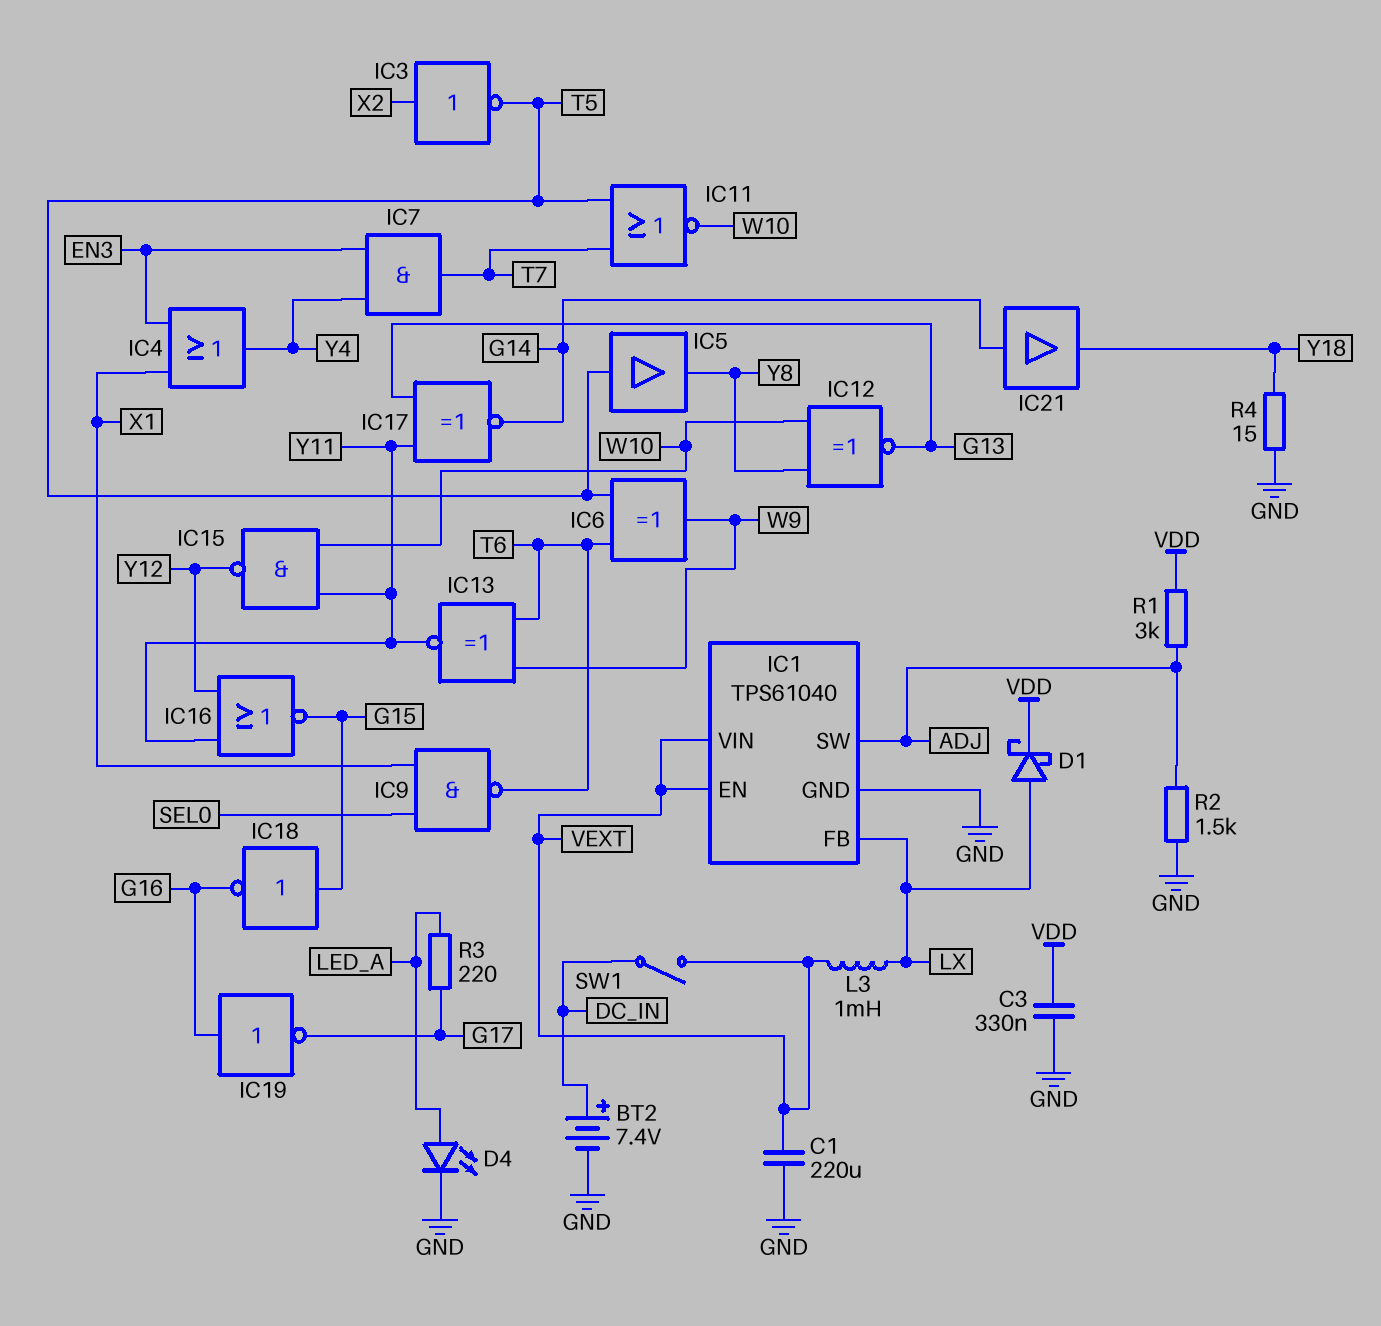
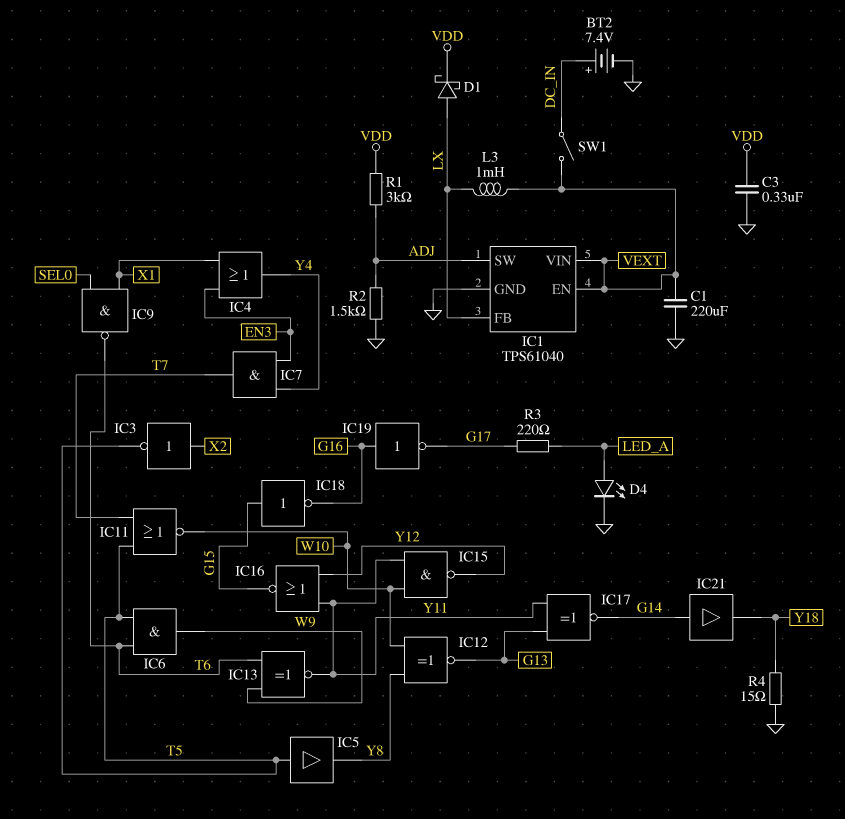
IC6: XOR (in T5, in T6, out W9) -> AND (in T5, in T6, out W9)

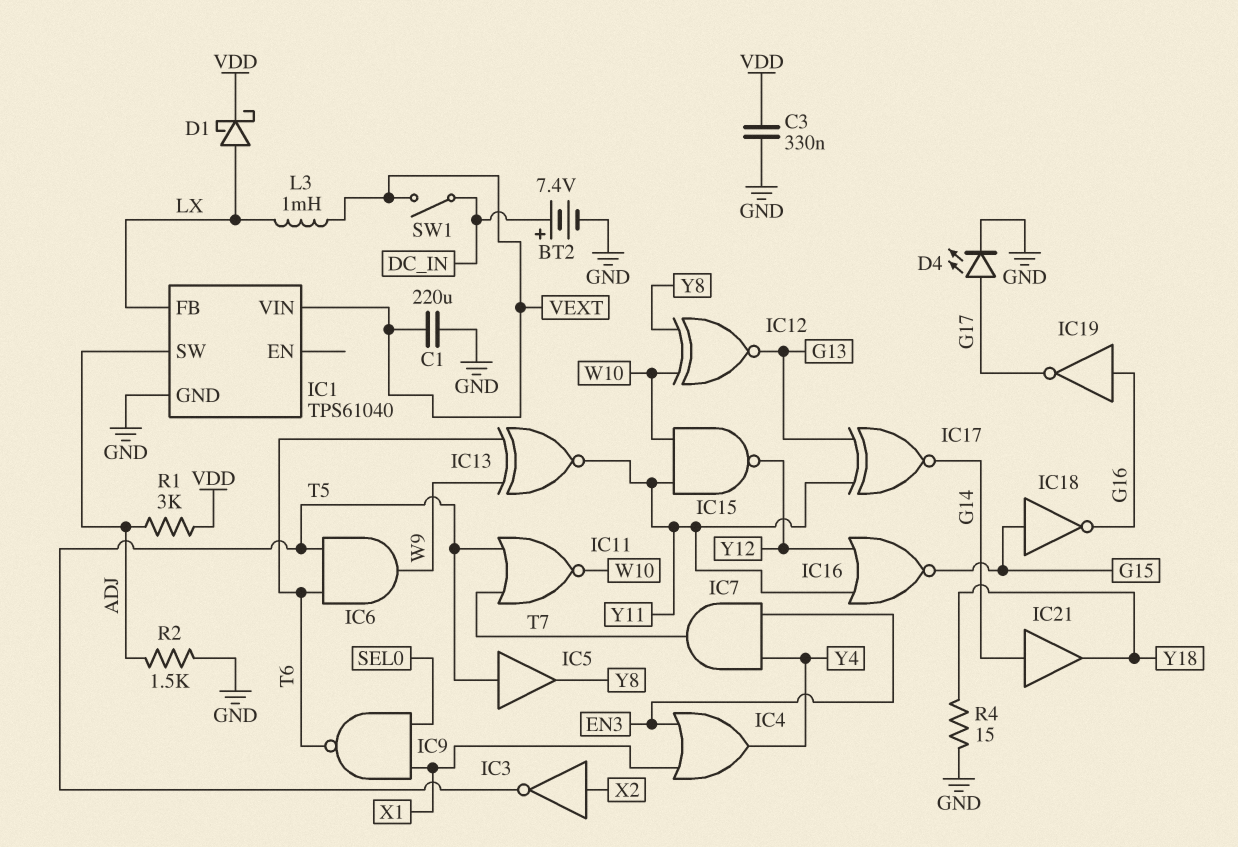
D4: LED (A LED_A, K GND) -> LED (A G17, K GND)
IC1 pin EN: VEXT -> none
R3: 220 (G17, LED_A) -> none

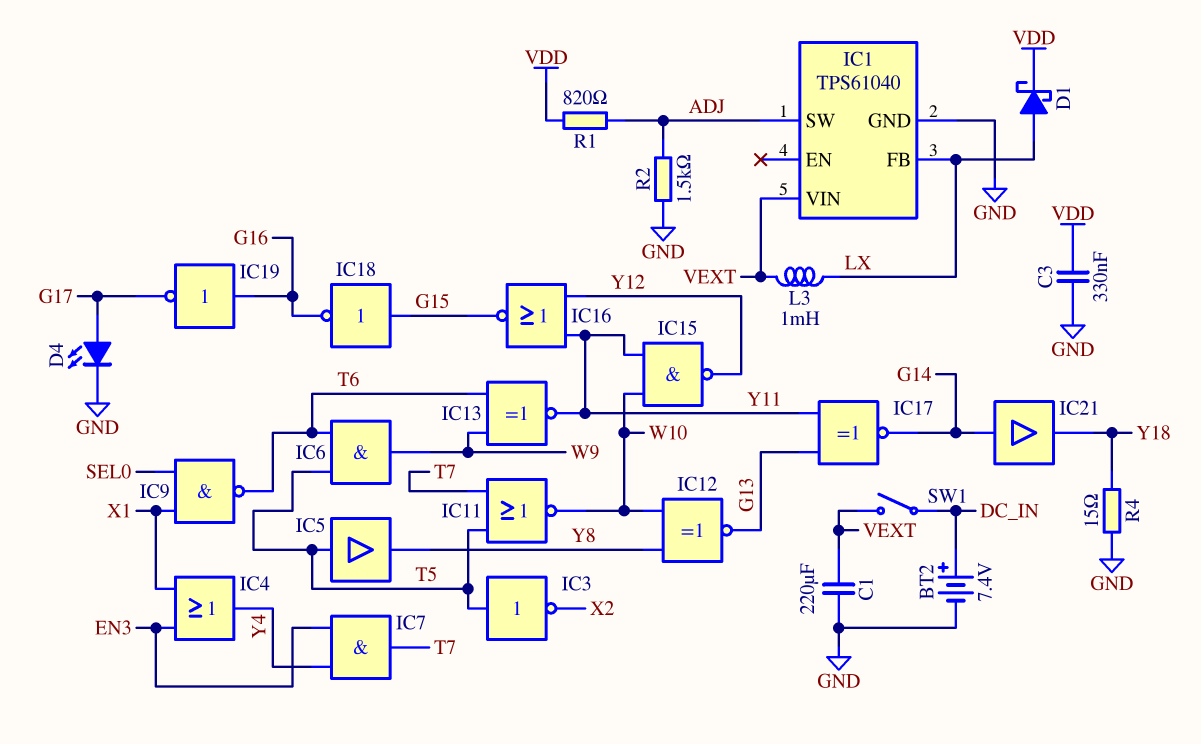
IC3: NOT (in X2, out T5) -> NOT (in T5, out X2)
R1: 3k (ADJ, VDD) -> 820 (ADJ, VDD)

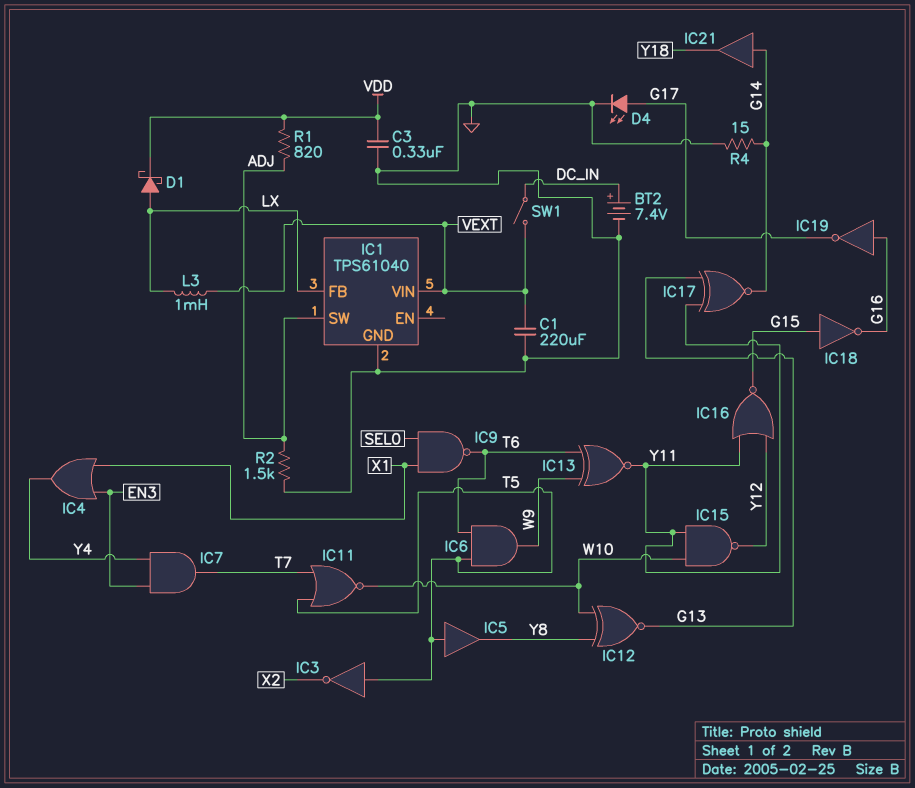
R4: 15 (GND, Y18) -> 15 (G14, GND)

